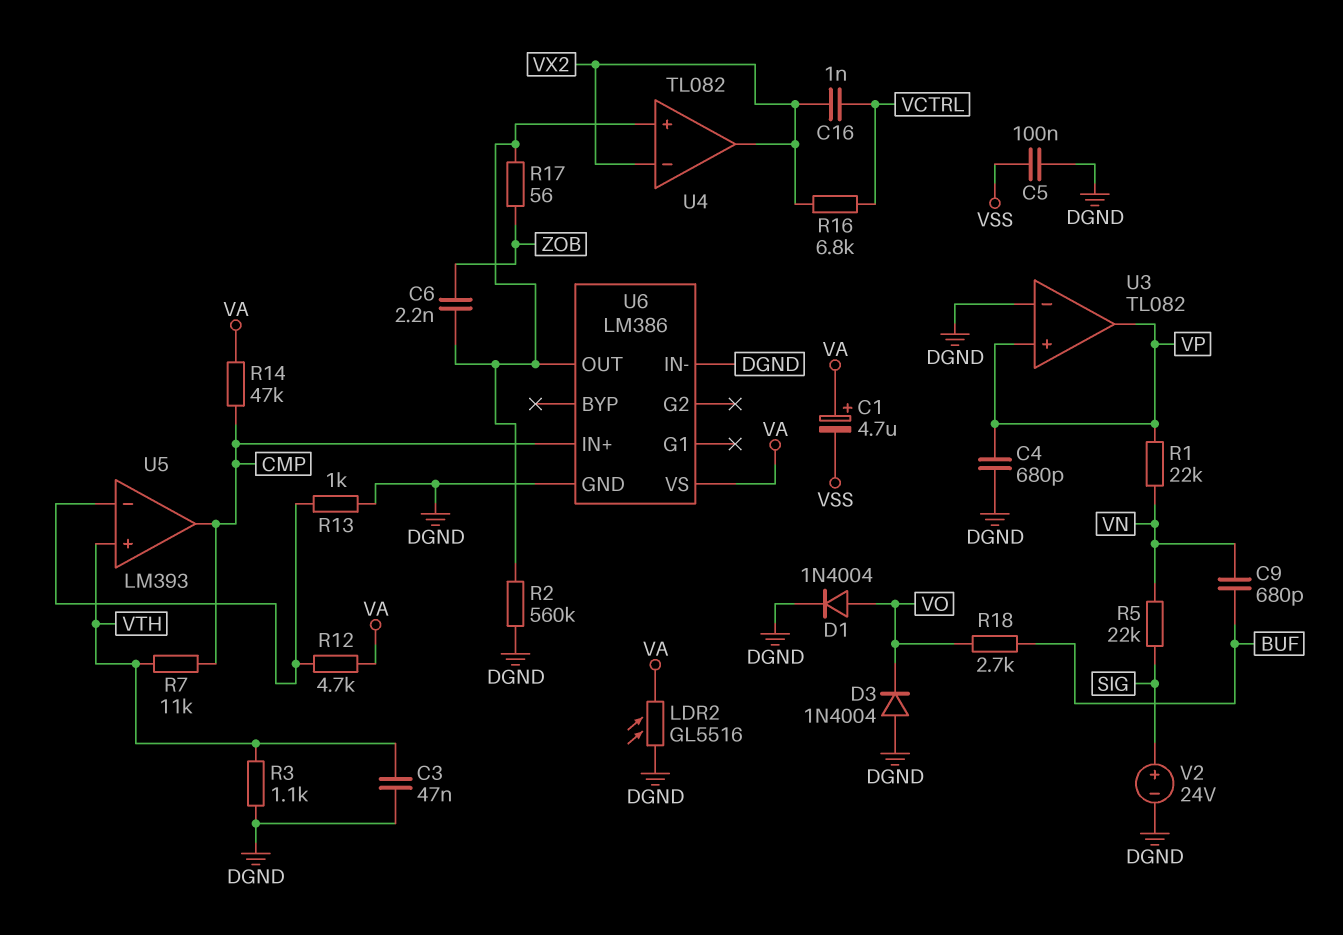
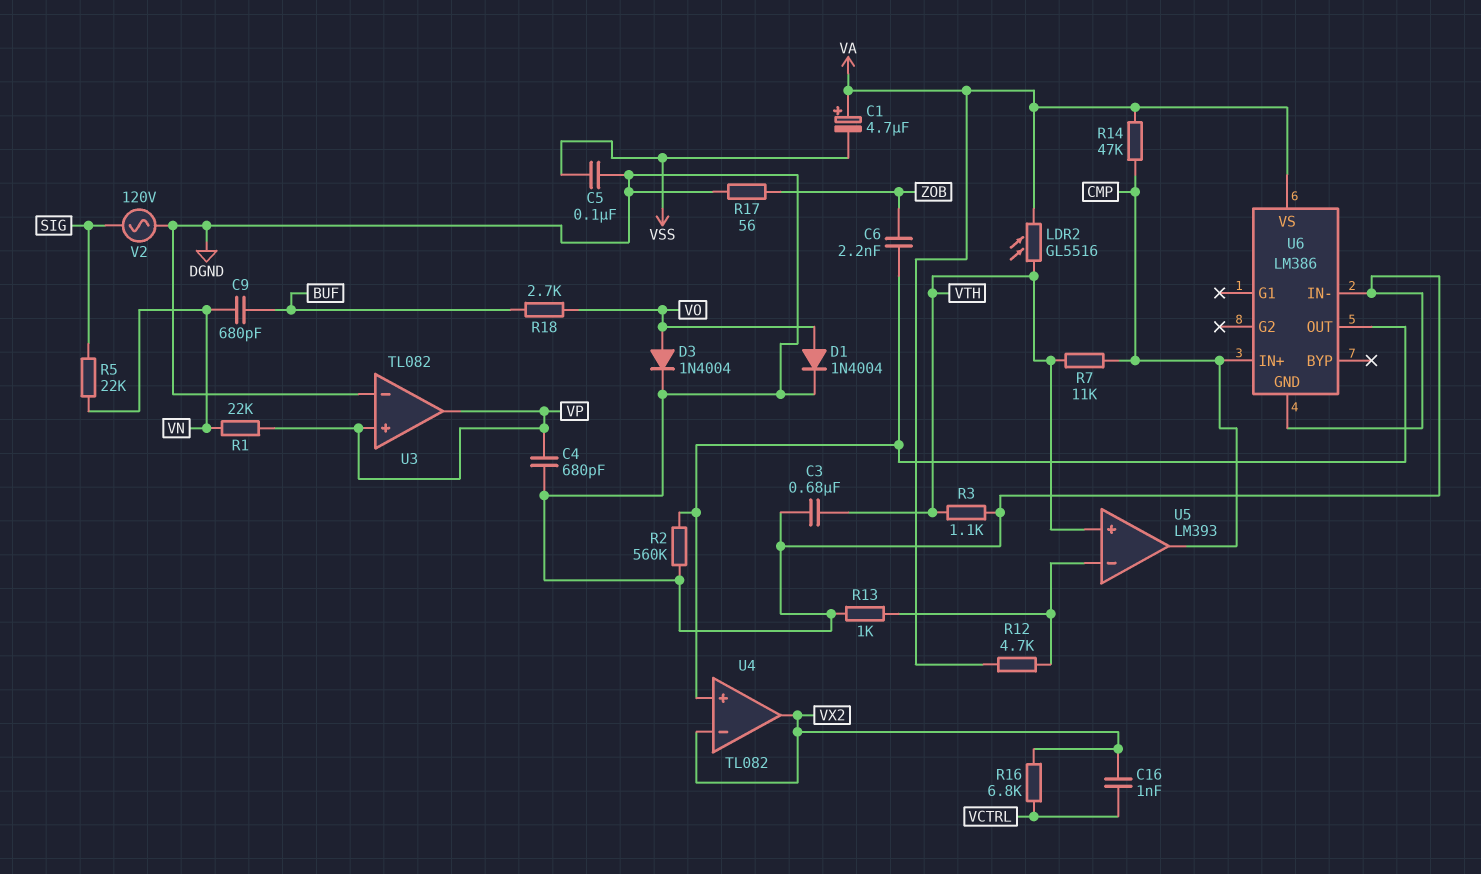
C3: 47nF (DGND, VTH) -> 680nF (DGND, VTH)
D3: diode 1N4004 (A DGND, K VO) -> diode 1N4004 (A VO, K DGND)
LDR2: GL5516 (DGND, VA) -> GL5516 (VA, VTH)
R17: 56 (U4/in+, ZOB) -> 56 (DGND, ZOB)
V2: 24V (plus SIG, minus DGND) -> AC 120V (DGND, SIG)

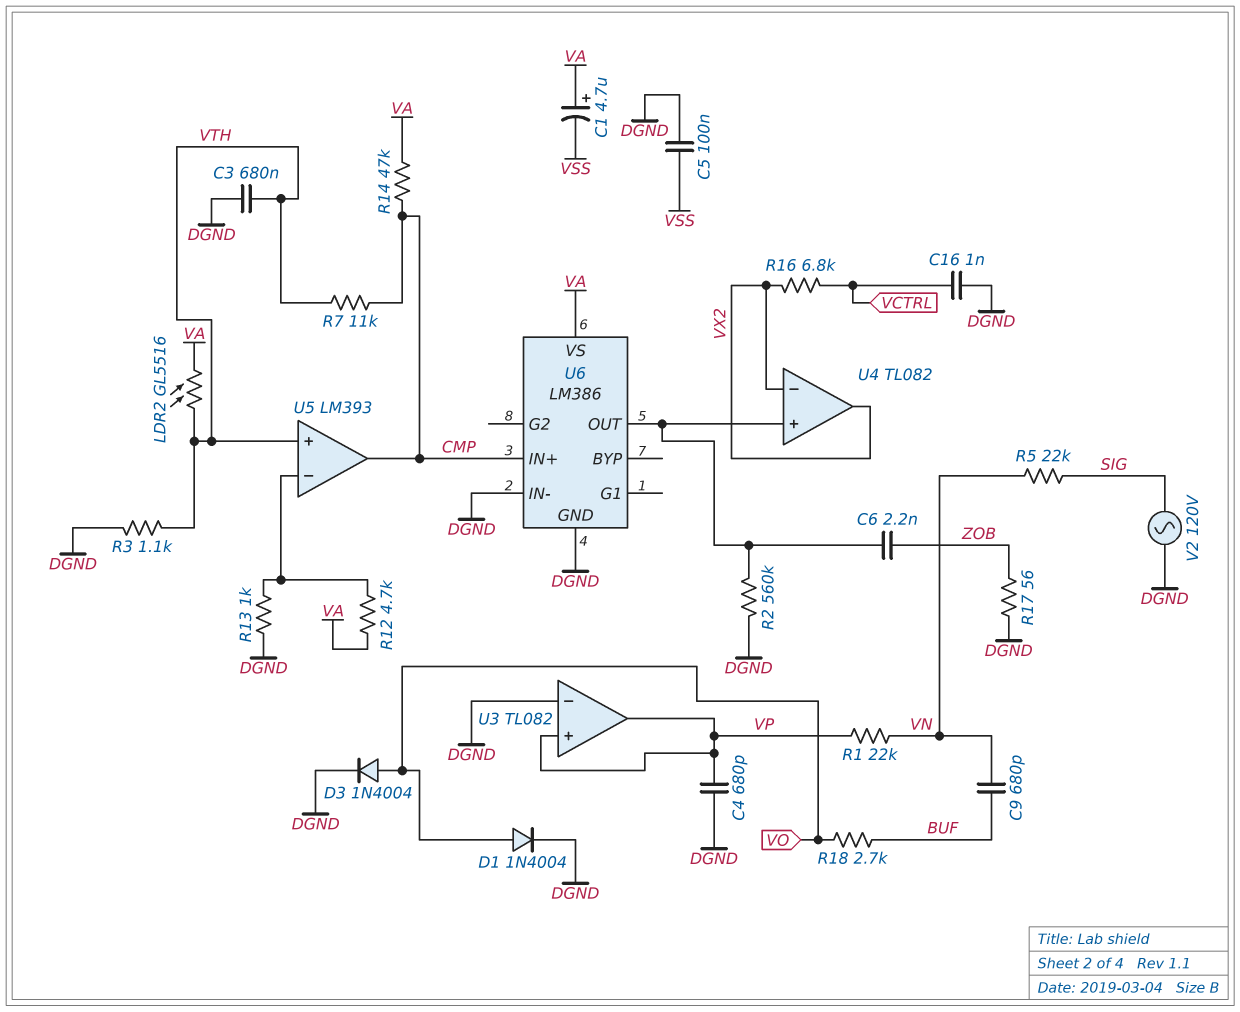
C16: 1nF (VCTRL, VX2) -> 1nF (DGND, VCTRL)

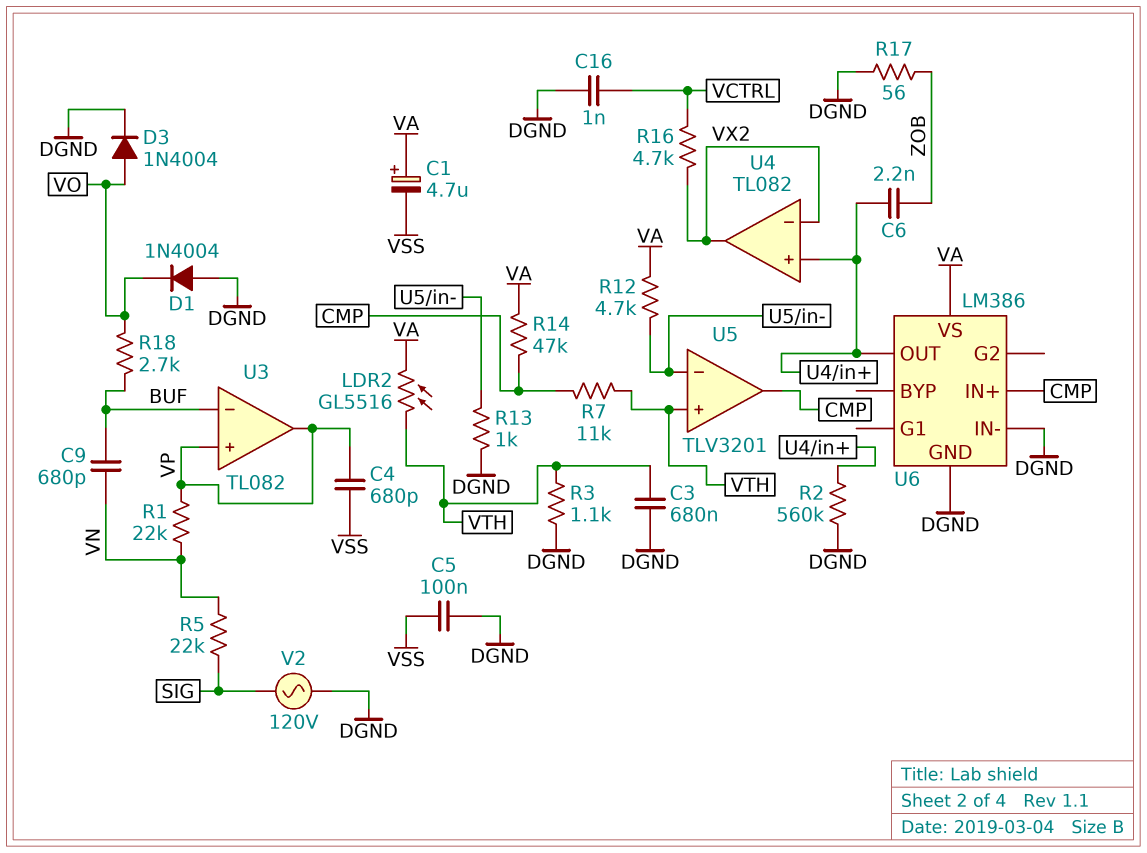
C4: 680pF (DGND, VP) -> 680pF (VP, VSS)
D1: diode 1N4004 (A VO, K DGND) -> diode 1N4004 (A DGND, K VO)
R16: 6.8k (VCTRL, VX2) -> 4.7k (VCTRL, VX2)
U3 pin in-: DGND -> BUF
U5: LM393 -> TLV3201

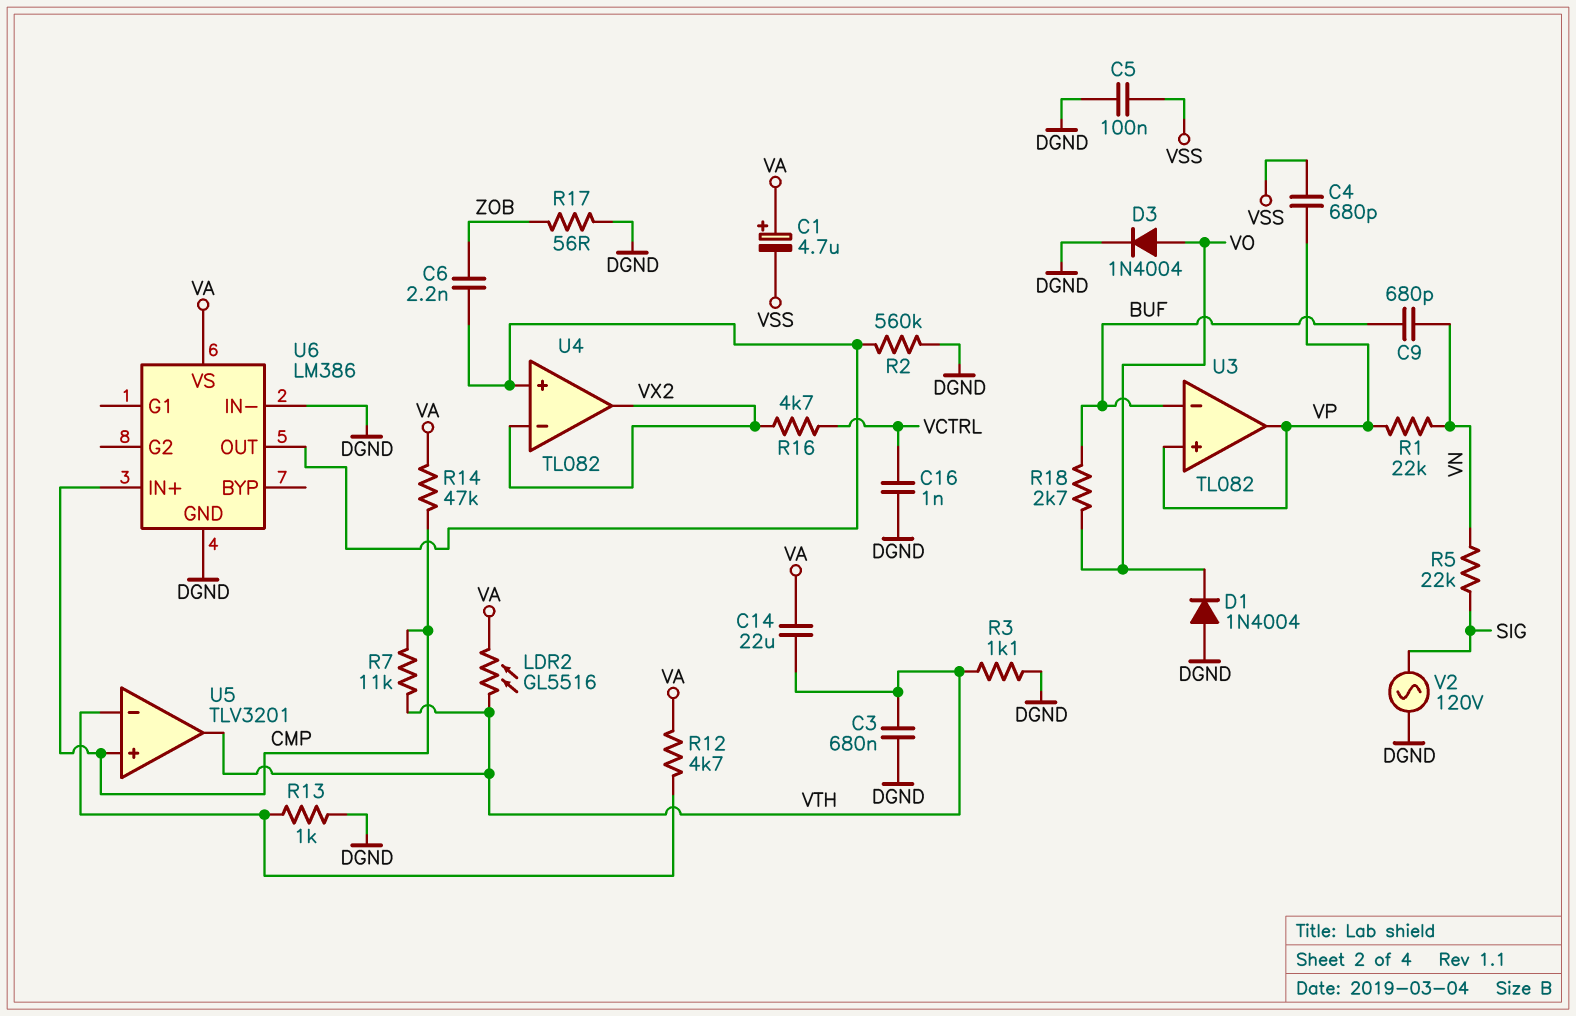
C14: none -> 22uF (VA, VTH)
U5 pin in+: VTH -> CMP
U5 pin out: CMP -> VTH

